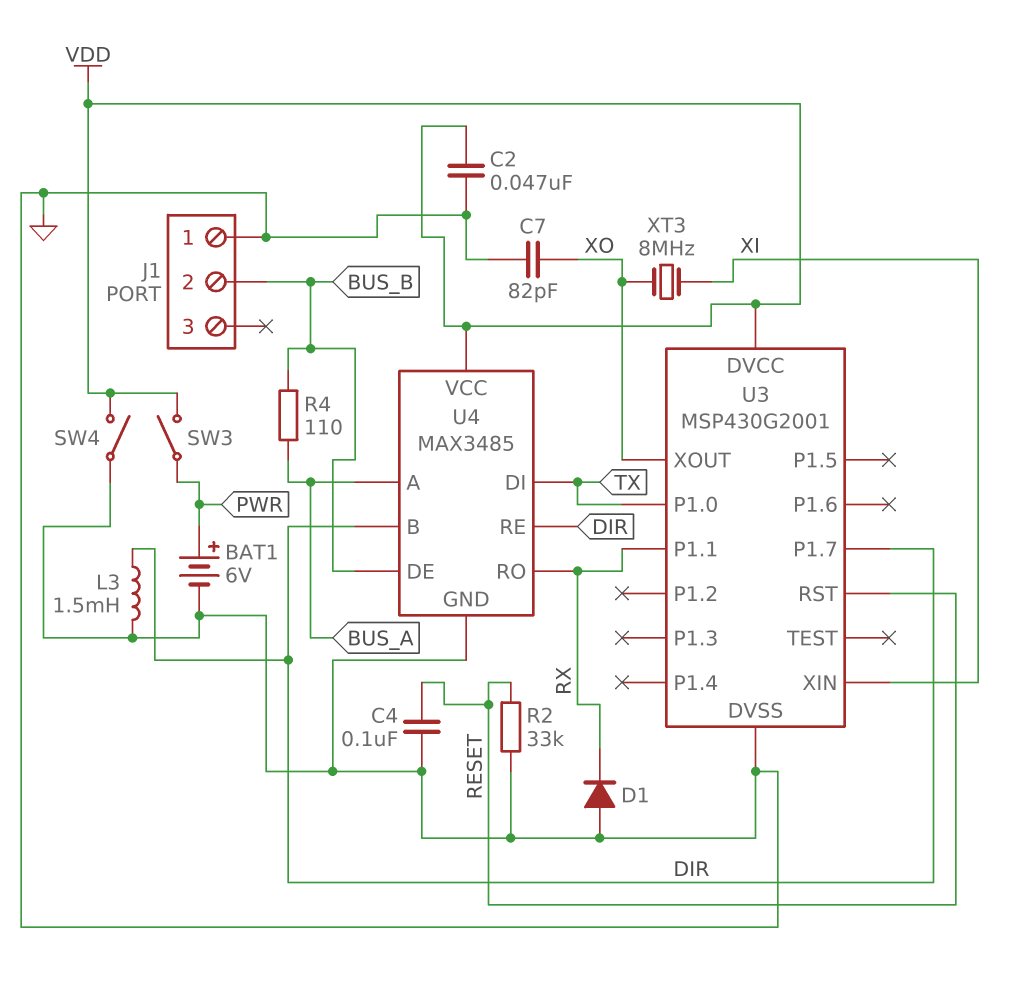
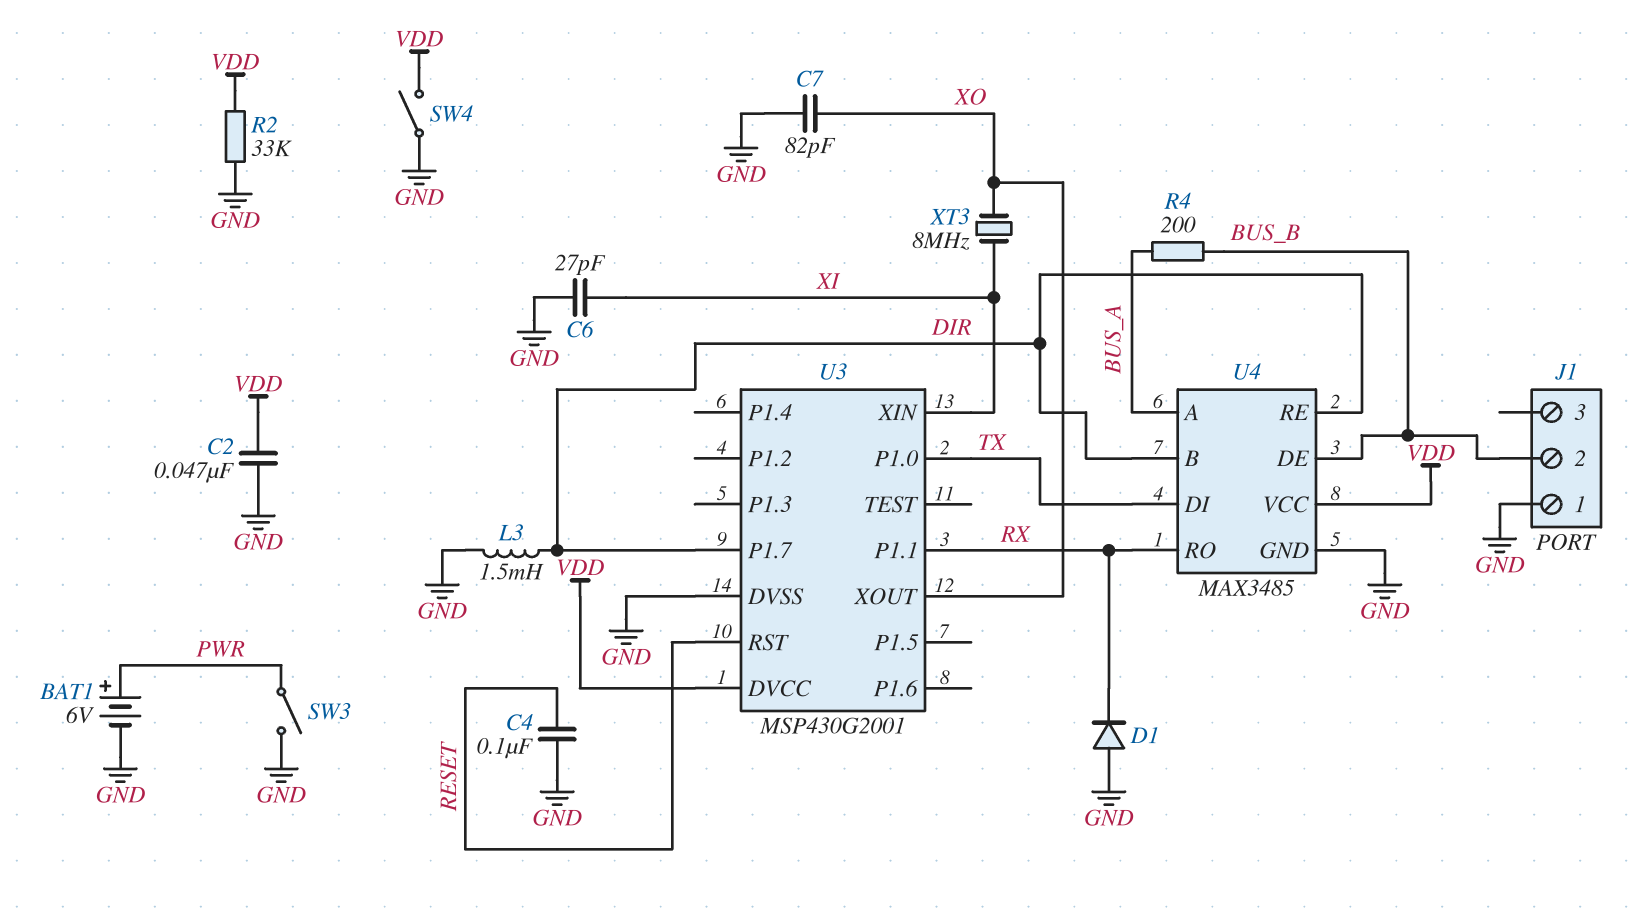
C6: none -> 27pF (GND, XI)
R2: 33k (GND, RESET) -> 33k (GND, VDD)
R4: 110 (BUS_A, BUS_B) -> 200 (BUS_A, BUS_B)
SW3: switch (PWR, VDD) -> switch (GND, PWR)

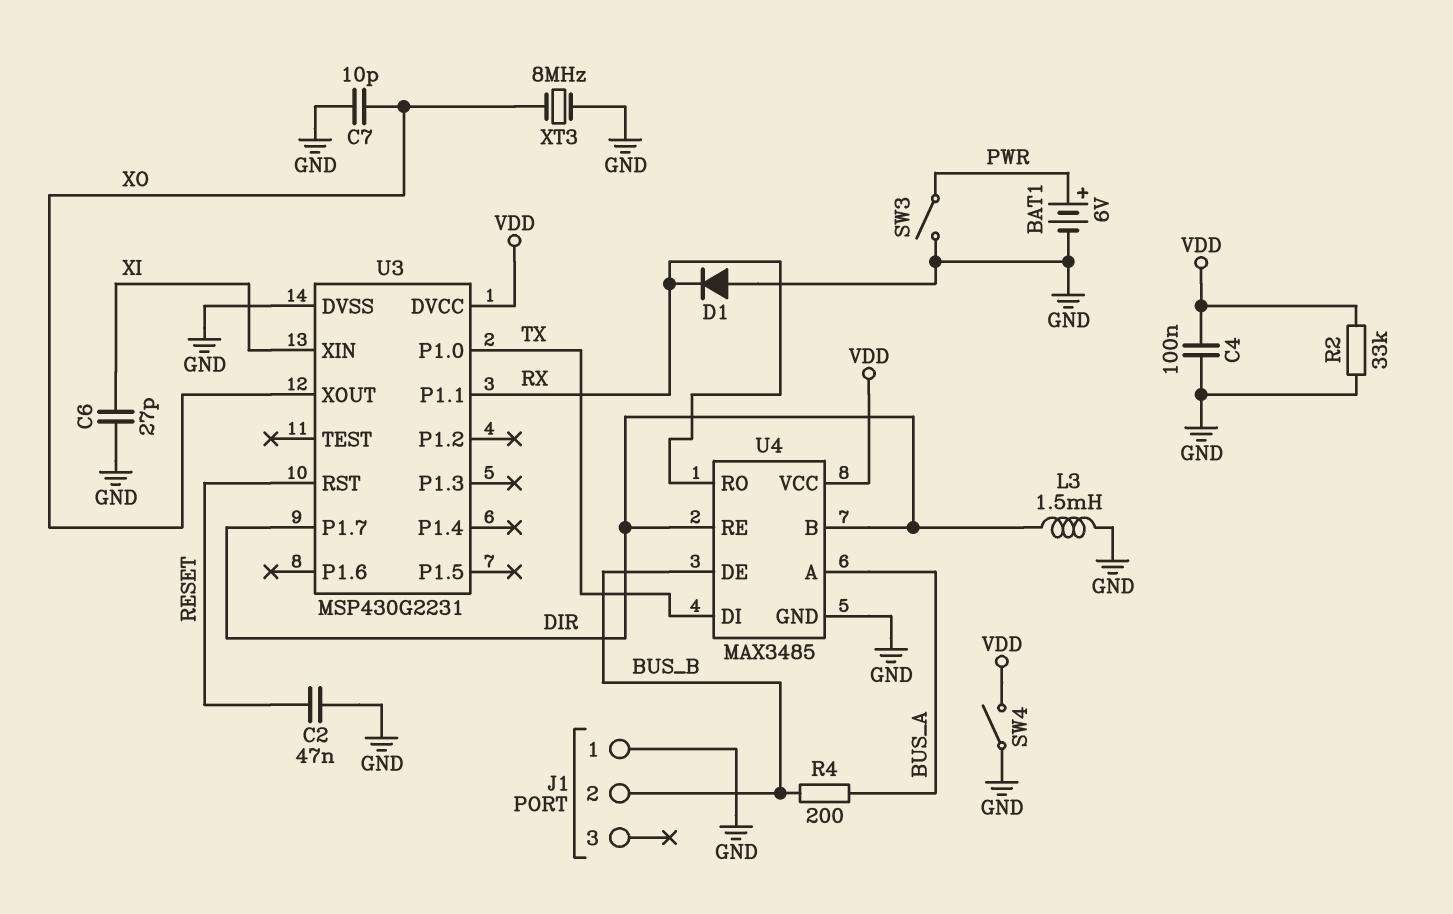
C2: 47nF (GND, VDD) -> 47nF (GND, RESET)
C4: 100nF (GND, RESET) -> 100nF (GND, VDD)
C7: 82pF (GND, XO) -> 10pF (GND, XO)
U3: MSP430G2001 -> MSP430G2231
XT3: 8MHz (XI, XO) -> 8MHz (GND, XO)

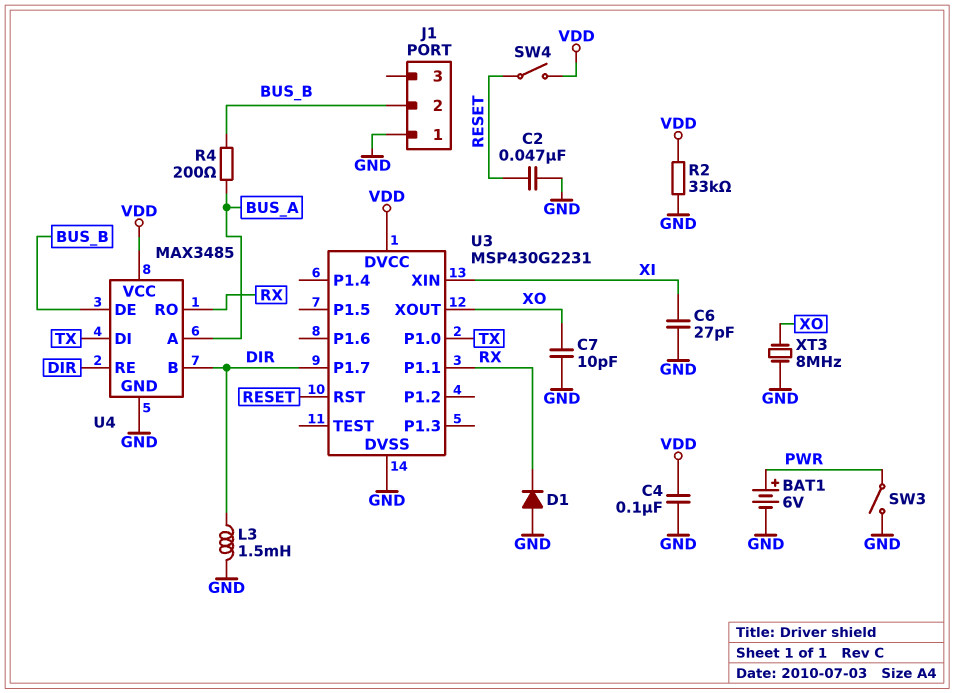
SW4: switch (GND, VDD) -> switch (RESET, VDD)

